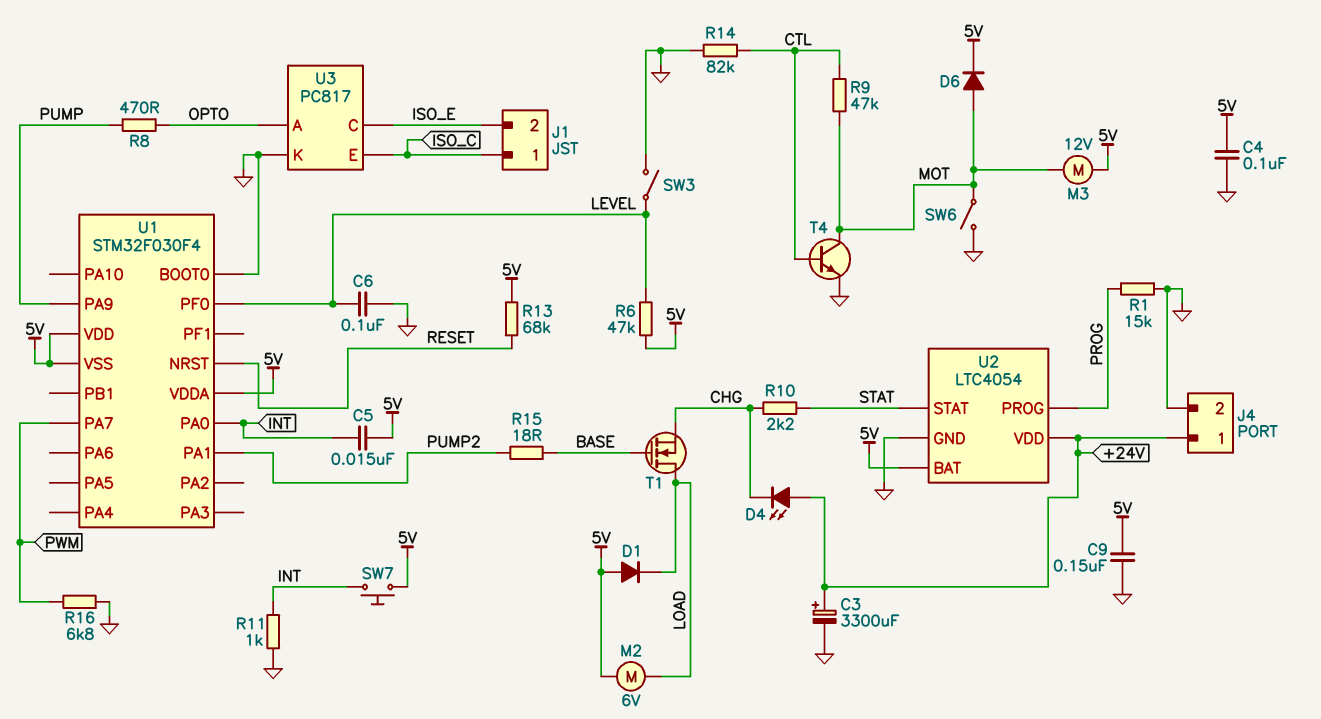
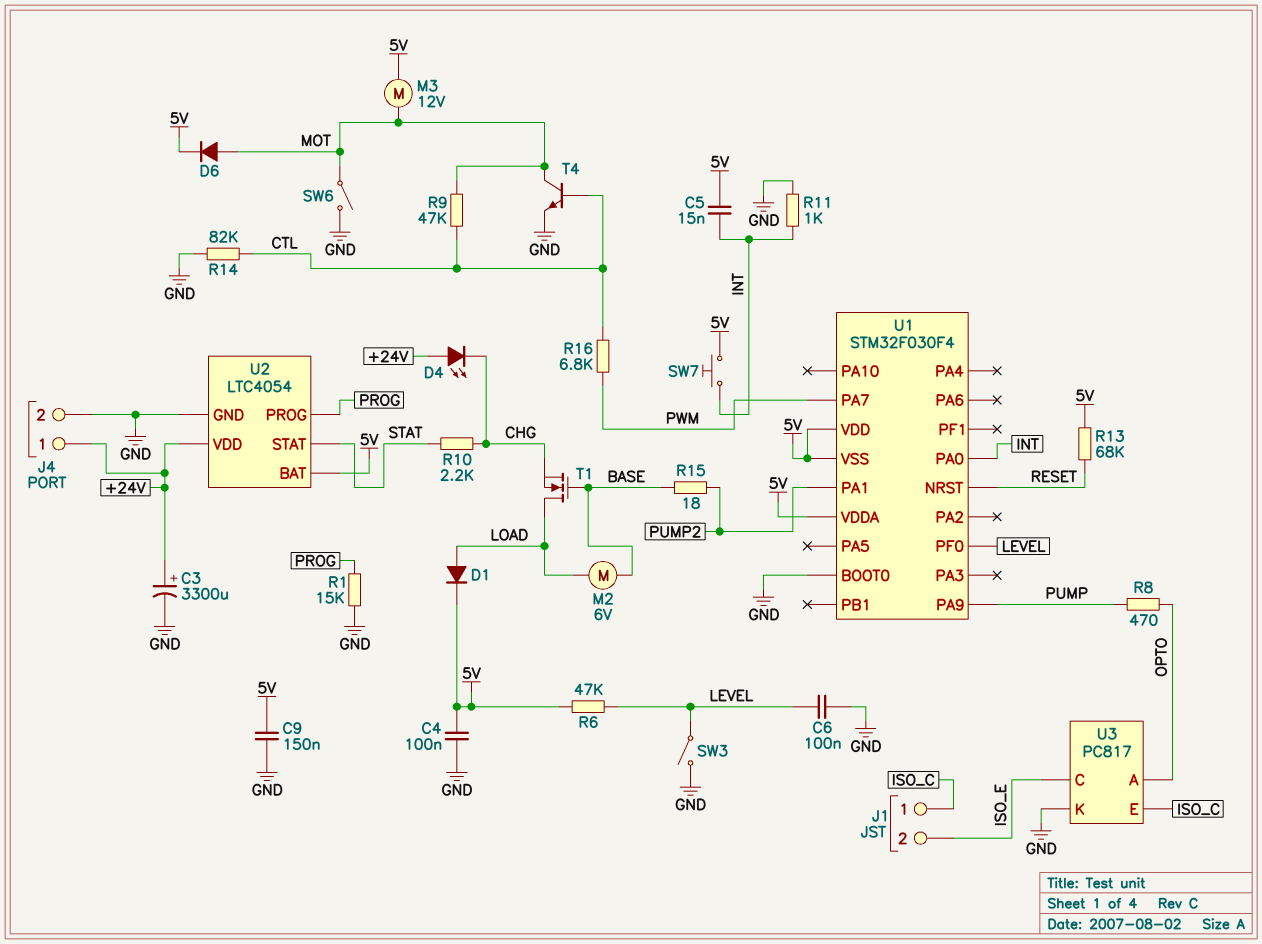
D1: diode (A 5V, K LOAD) -> diode (A LOAD, K 5V)
M2: motor 6V (5V, LOAD) -> motor 6V (BASE, LOAD)
R16: 6.8k (GND, PWM) -> 6.8k (CTL, PWM)

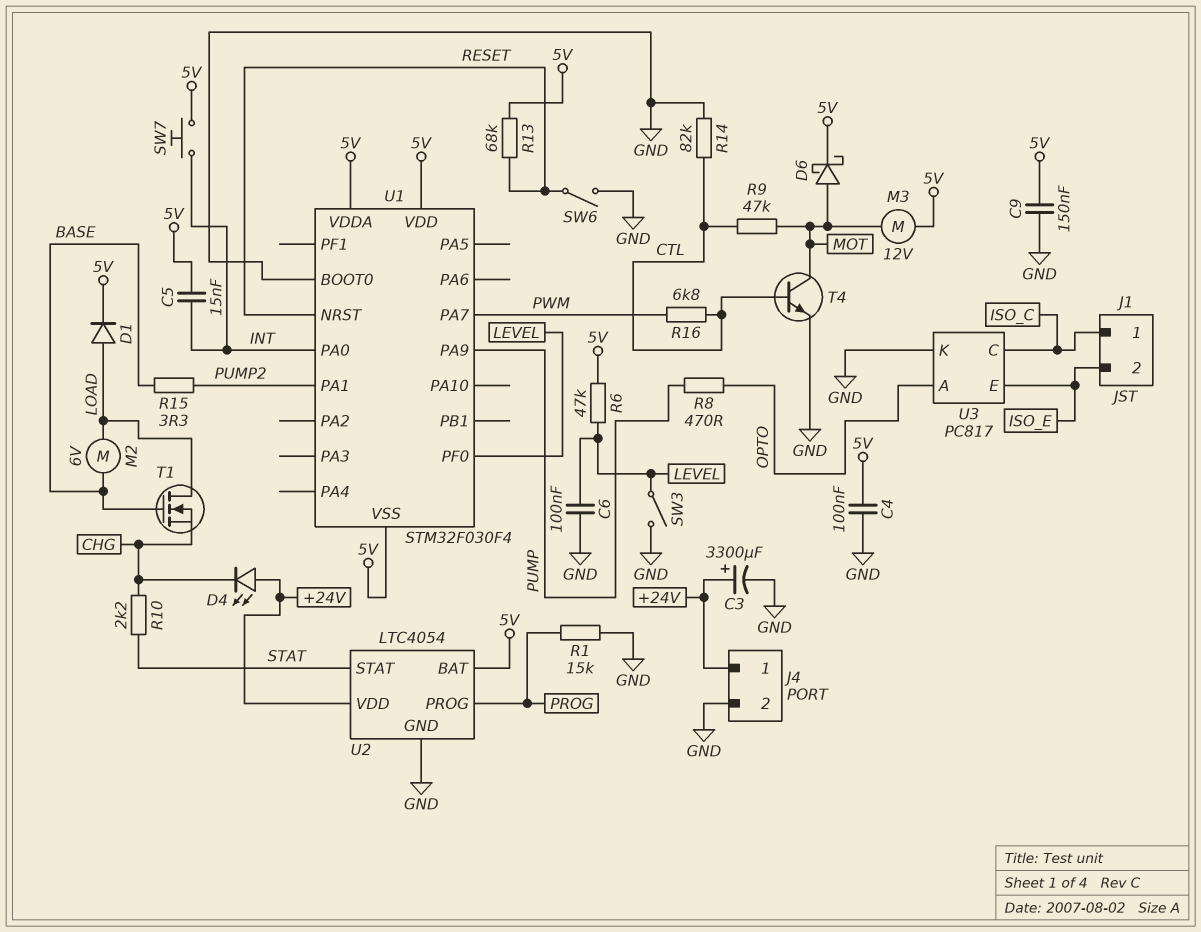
D6: diode (A MOT, K 5V) -> schottky (A MOT, K 5V)
R11: 1k (GND, INT) -> none
R15: 18 (BASE, PUMP2) -> 3.3 (BASE, PUMP2)
SW6: switch (GND, MOT) -> switch (GND, RESET)
U3 pin C: ISO_E -> ISO_C
U3 pin E: ISO_C -> ISO_E

